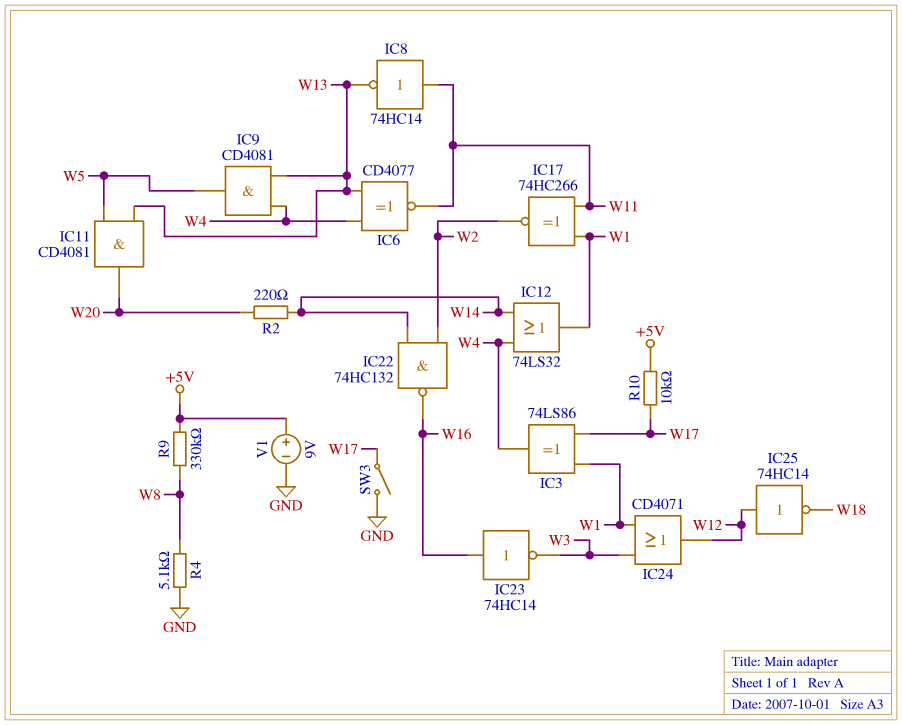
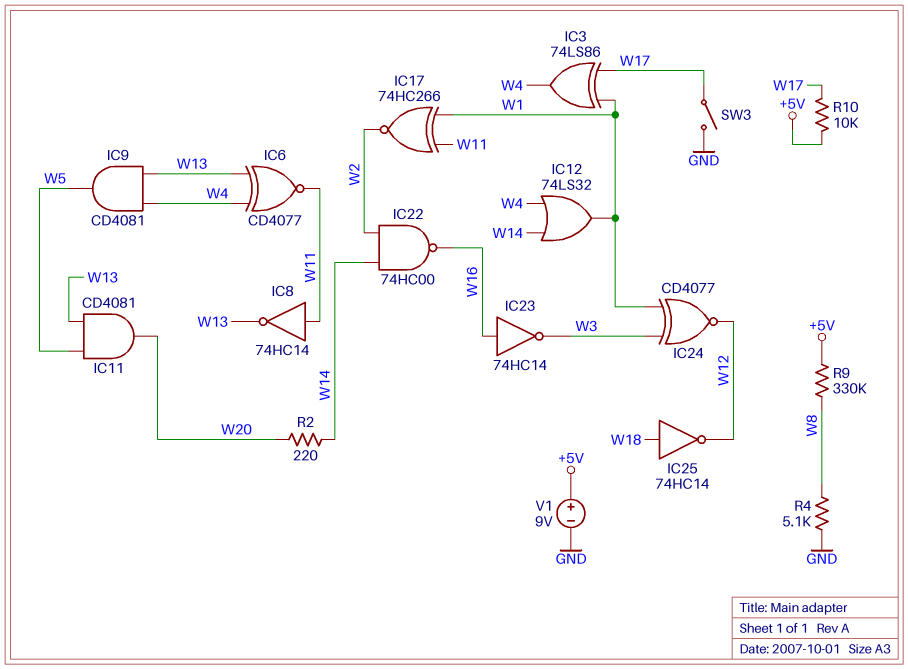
IC22: NAND 74HC132 (in W2, in W14, out W16) -> NAND 74HC00 (in W2, in W14, out W16)
IC24: OR CD4071 (in W1, in W3, out W12) -> XNOR CD4077 (in W1, in W3, out W12)
IC25: NOT 74HC14 (in W12, out W18) -> NOT 74HC14 (in W18, out W12)

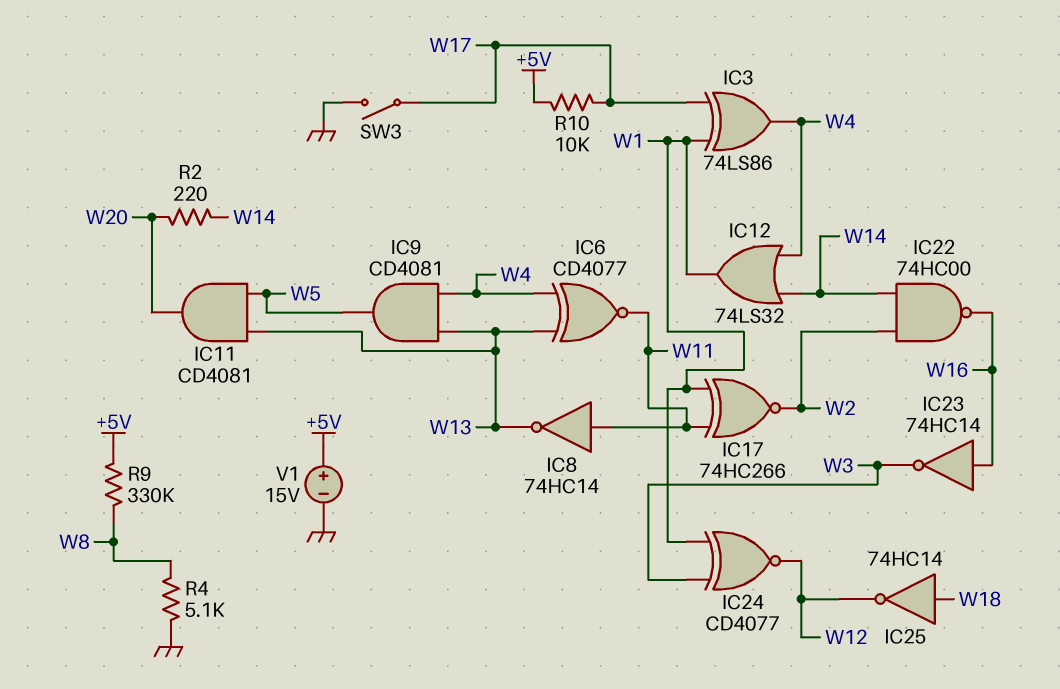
V1: 9V (plus +5V, minus GND) -> 15V (plus +5V, minus GND)

